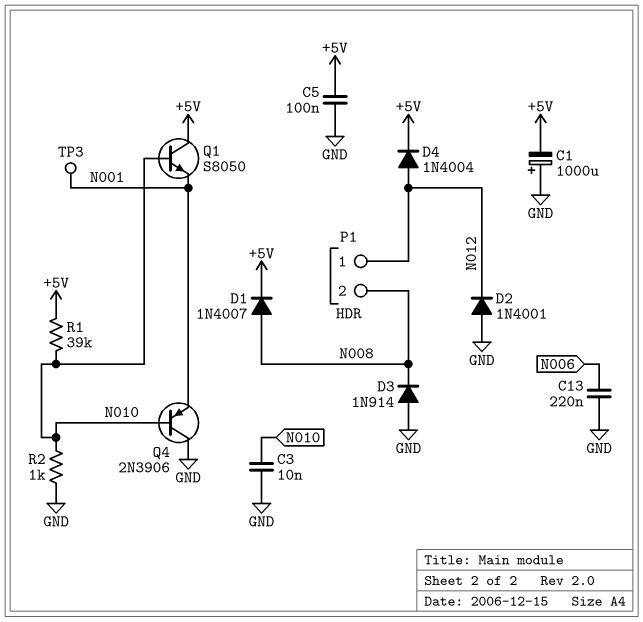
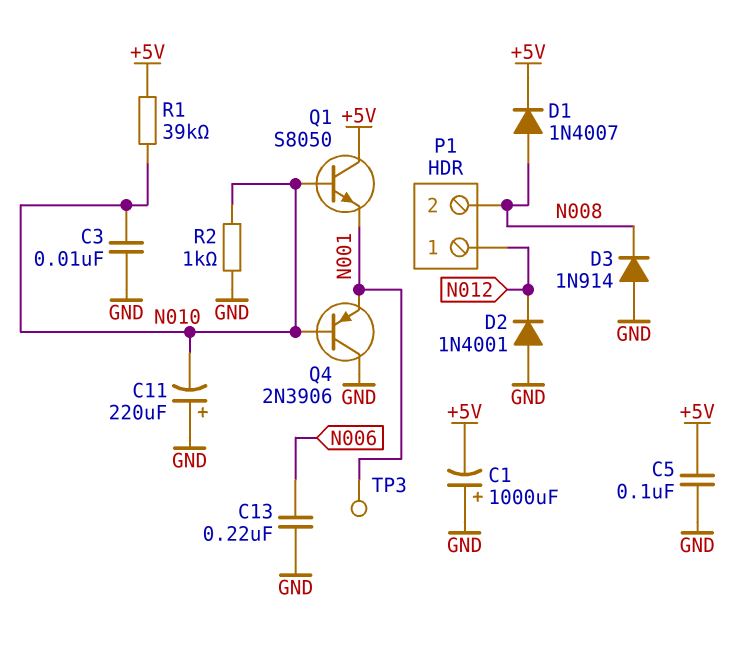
C11: none -> 220uF (plus GND, minus N010)
D4: diode 1N4004 (A N012, K +5V) -> none

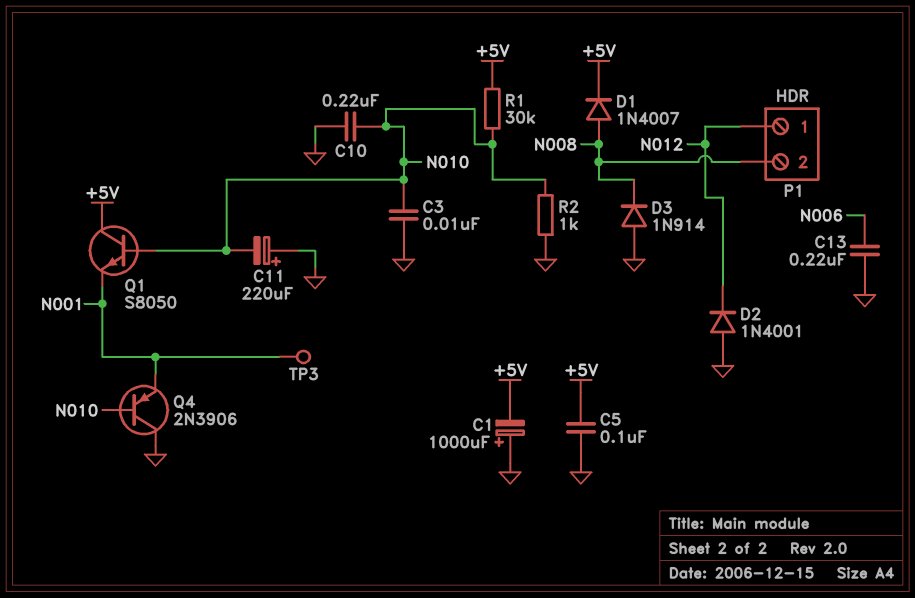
C10: none -> 220nF (GND, N010)
R1: 39k (+5V, N010) -> 30k (+5V, N010)

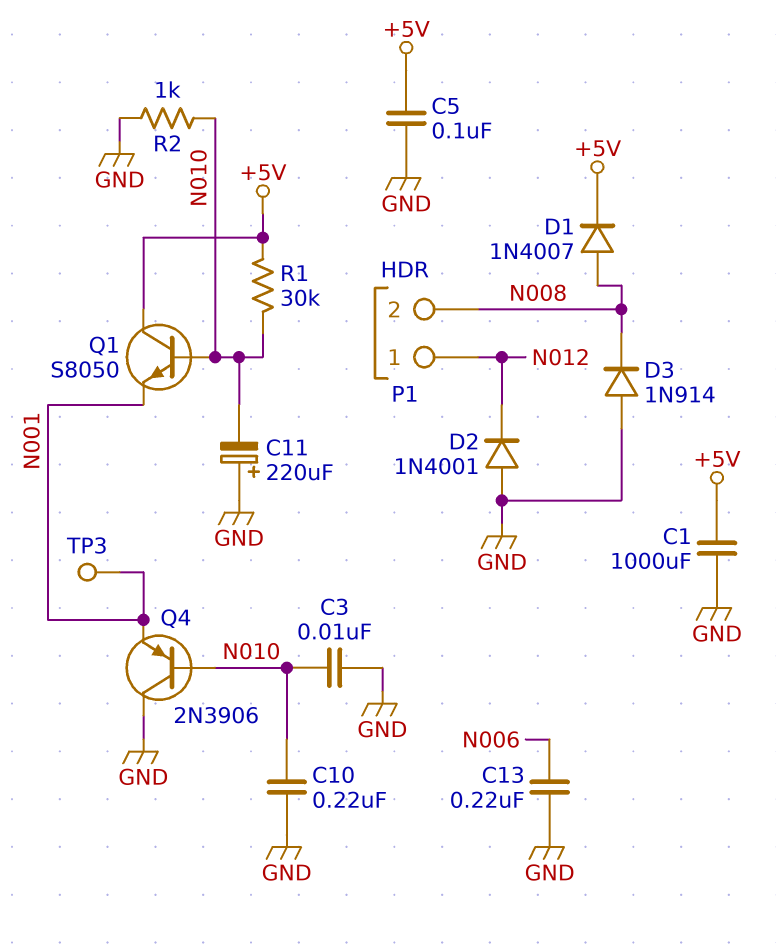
C1: 1000uF (plus GND, minus +5V) -> 1000uF (+5V, GND)

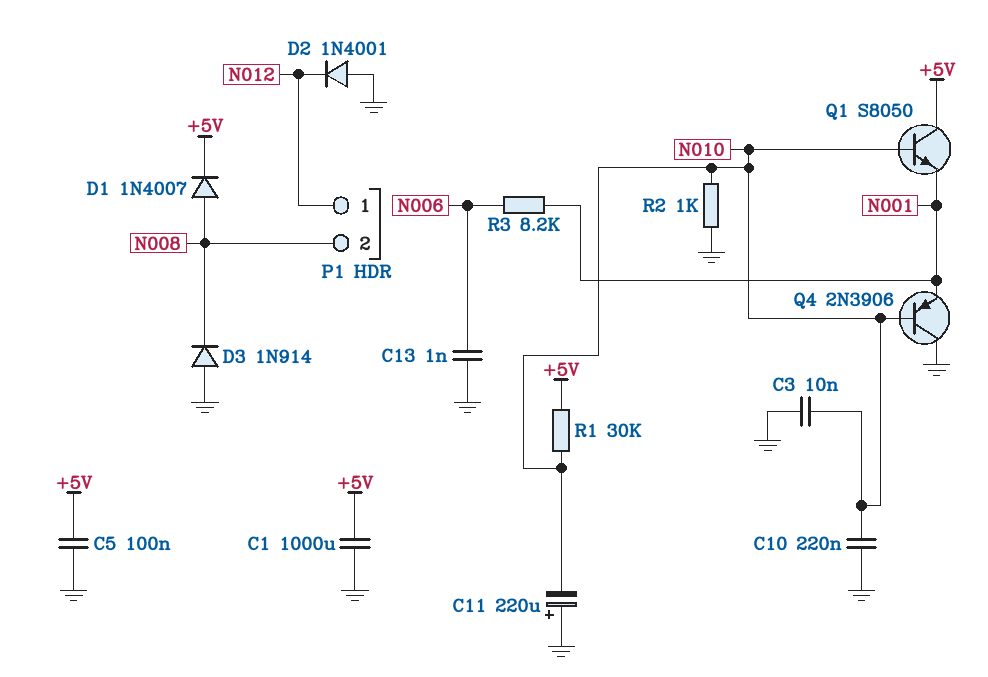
C13: 220nF (GND, N006) -> 1nF (GND, N006)
R3: none -> 8.2k (N001, N006)
TP3: test point (N001) -> none

